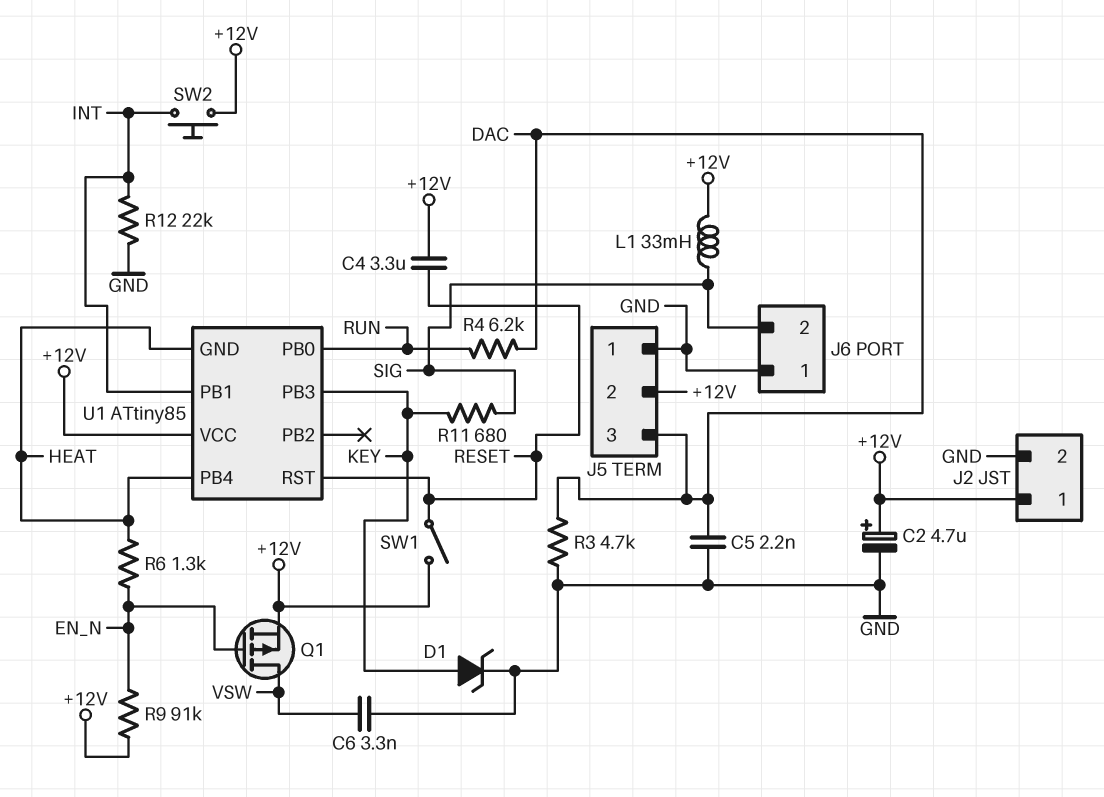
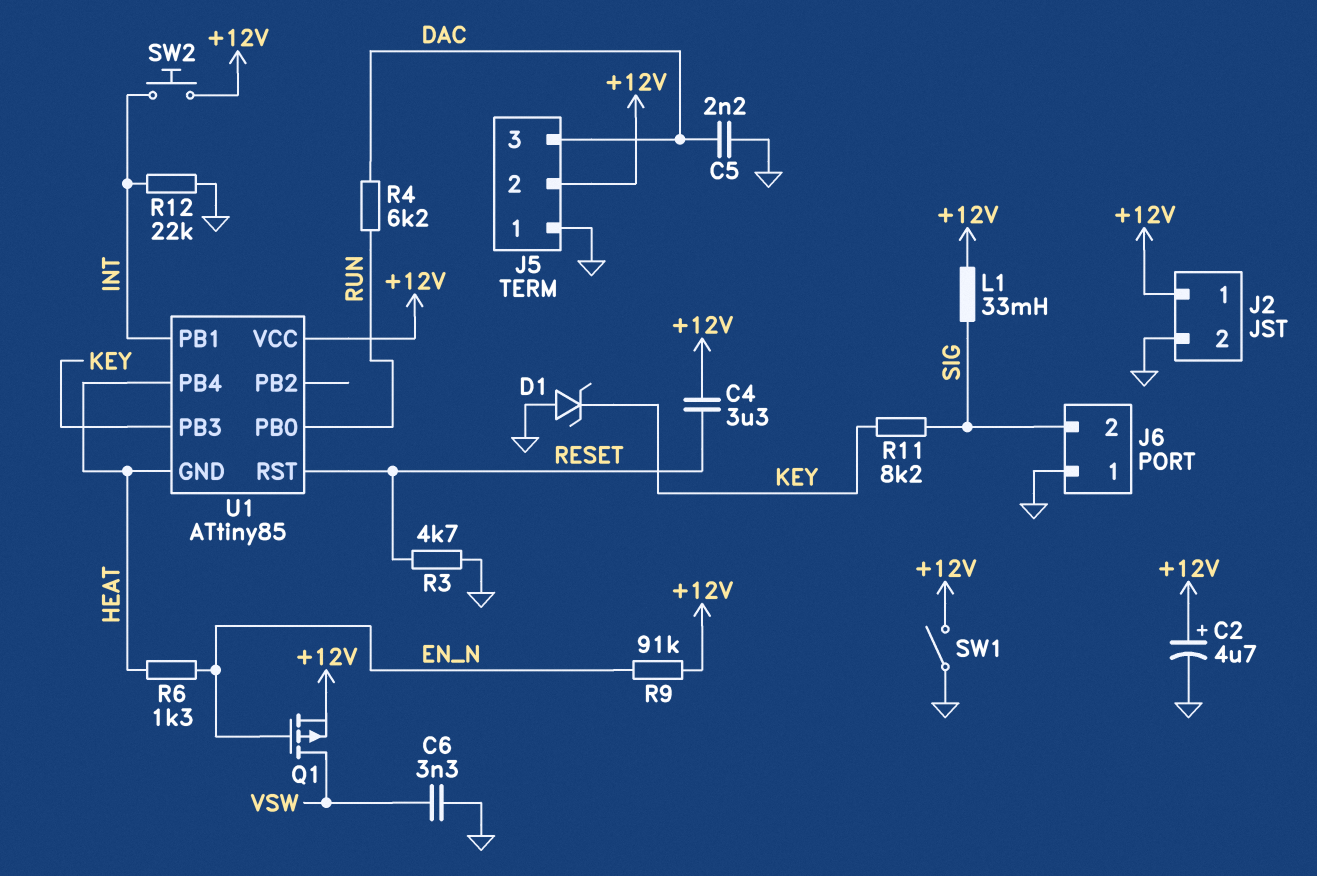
D1: zener (A KEY, K GND) -> zener (A GND, K KEY)
R3: 4.7k (DAC, GND) -> 4.7k (GND, RESET)
R11: 680 (KEY, SIG) -> 8.2k (KEY, SIG)
SW1: switch (+12V, RESET) -> switch (+12V, GND)

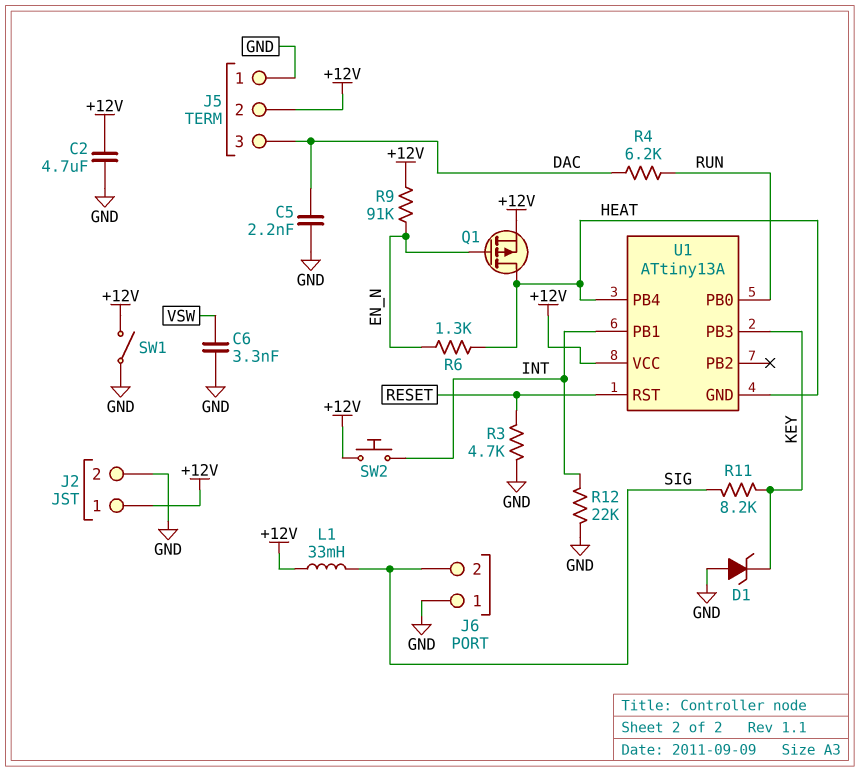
C2: 4.7uF (plus +12V, minus GND) -> 4.7uF (+12V, GND)
C4: 3.3uF (+12V, RESET) -> none
Q1: PMOS (G EN_N, D VSW, S +12V) -> PMOS (G EN_N, D HEAT, S +12V)
U1: ATtiny85 -> ATtiny13A

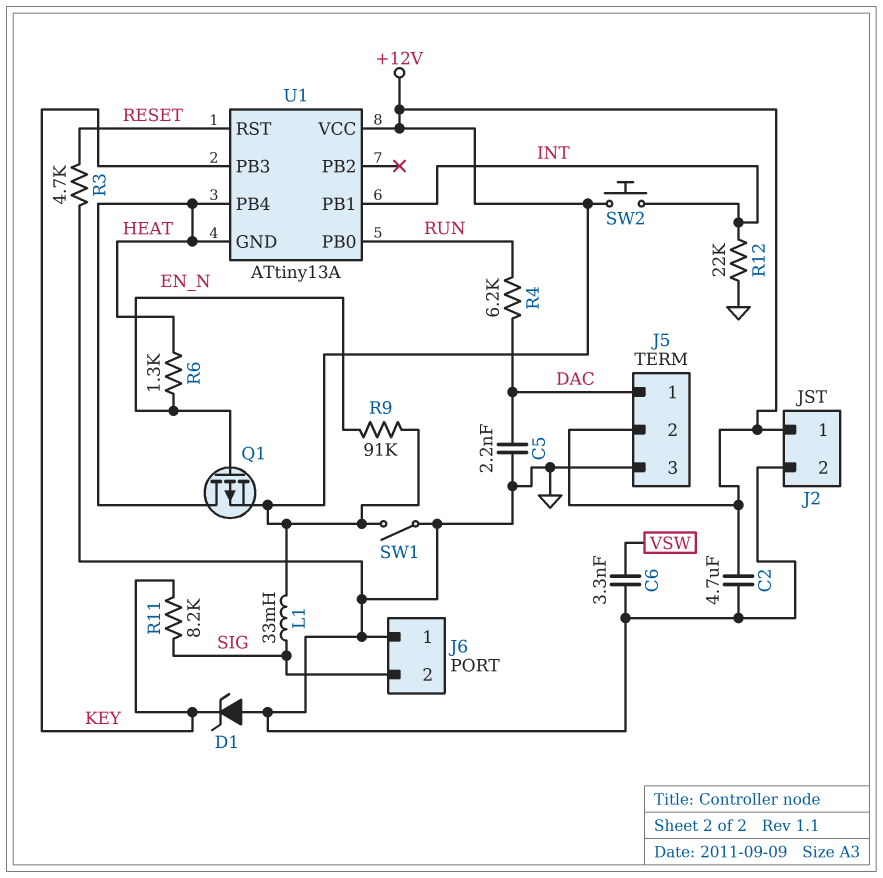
J5 pin 1: GND -> DAC
J5 pin 3: DAC -> GND

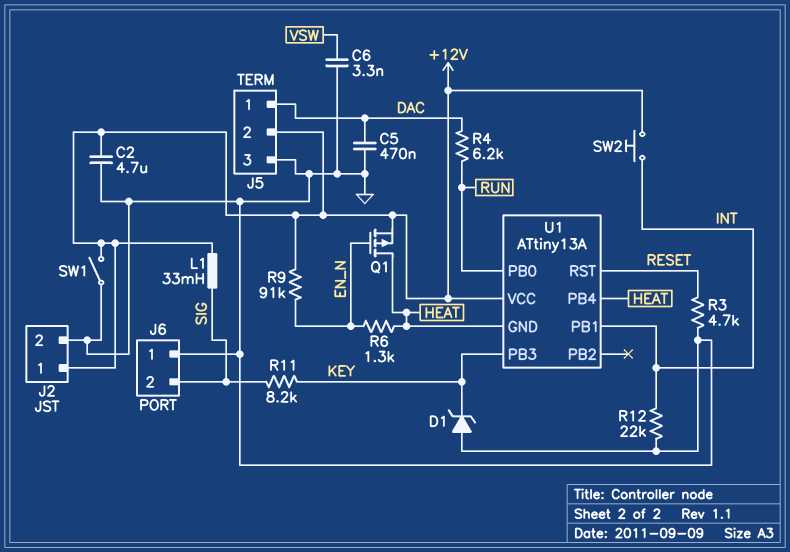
C5: 2.2nF (DAC, GND) -> 470nF (DAC, GND)

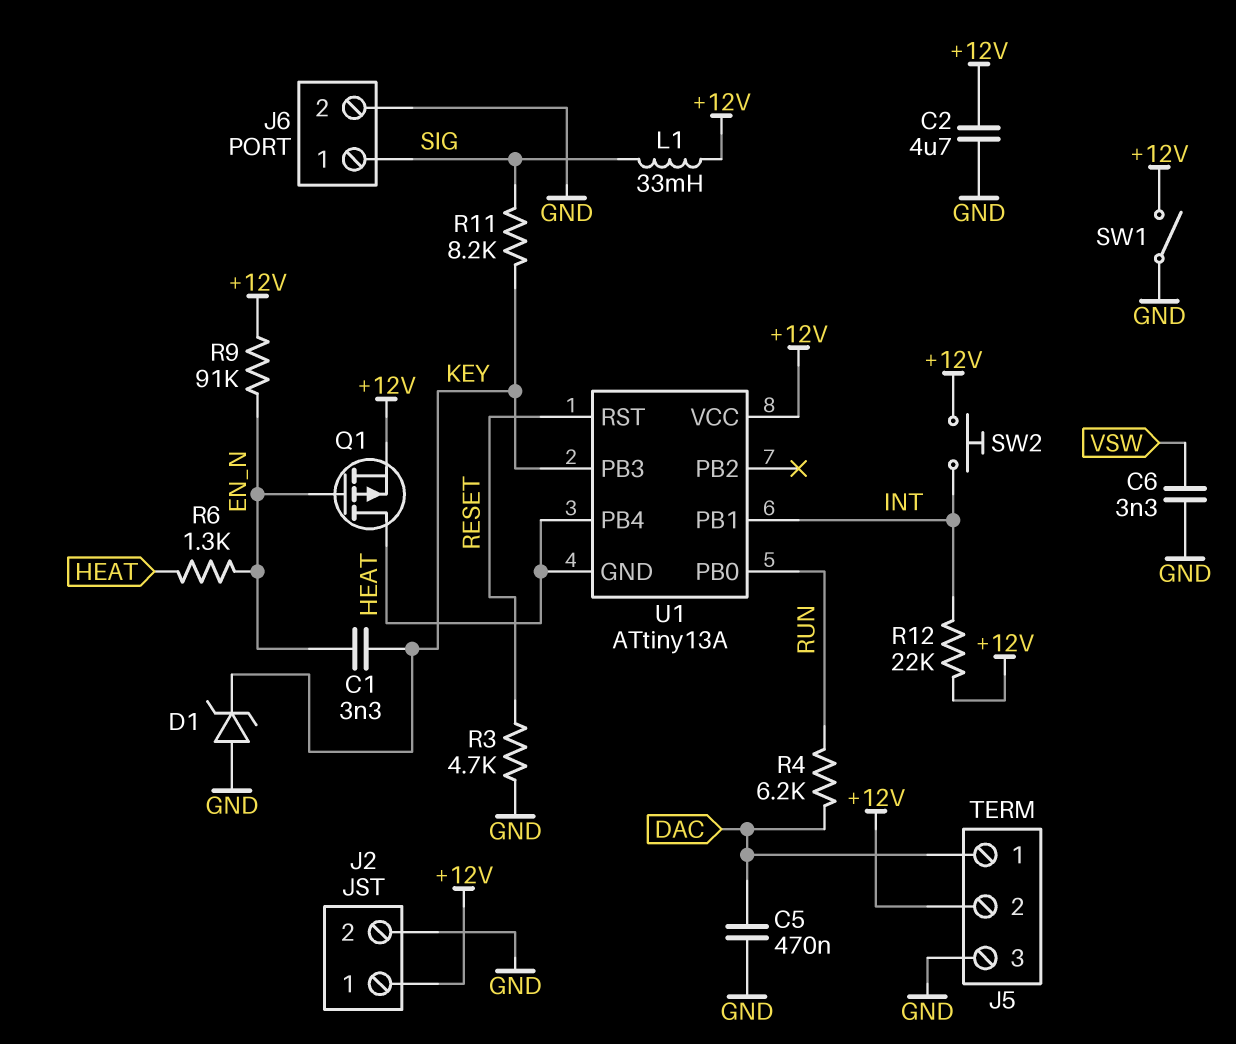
C1: none -> 3.3nF (EN_N, KEY)
J6 pin 1: GND -> SIG
J6 pin 2: SIG -> GND
R12: 22k (GND, INT) -> 22k (+12V, INT)

